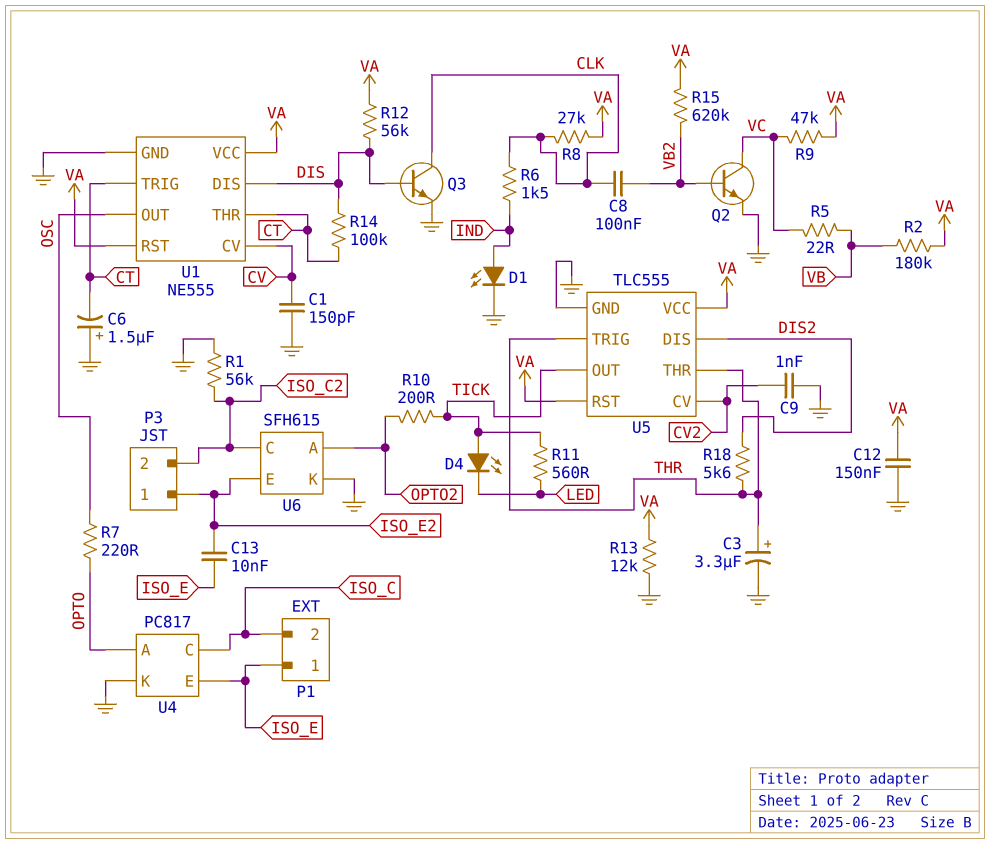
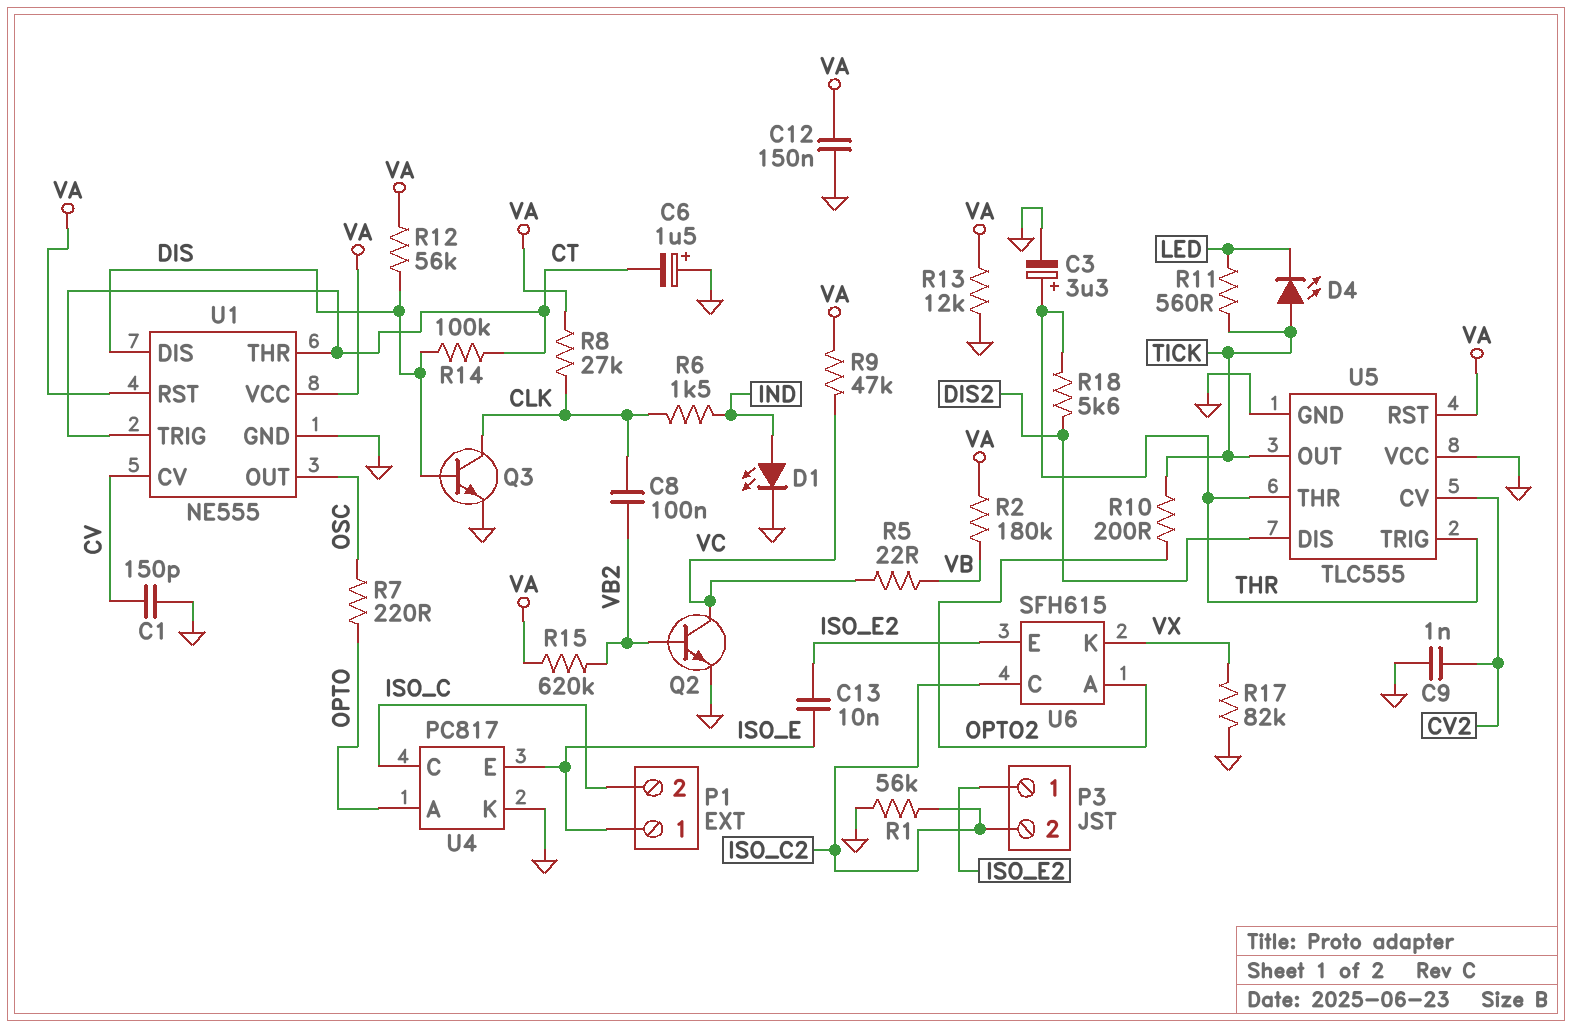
R17: none -> 82k (GND, VX)
U5 pin VCC: VA -> GND
U6 pin K: GND -> VX

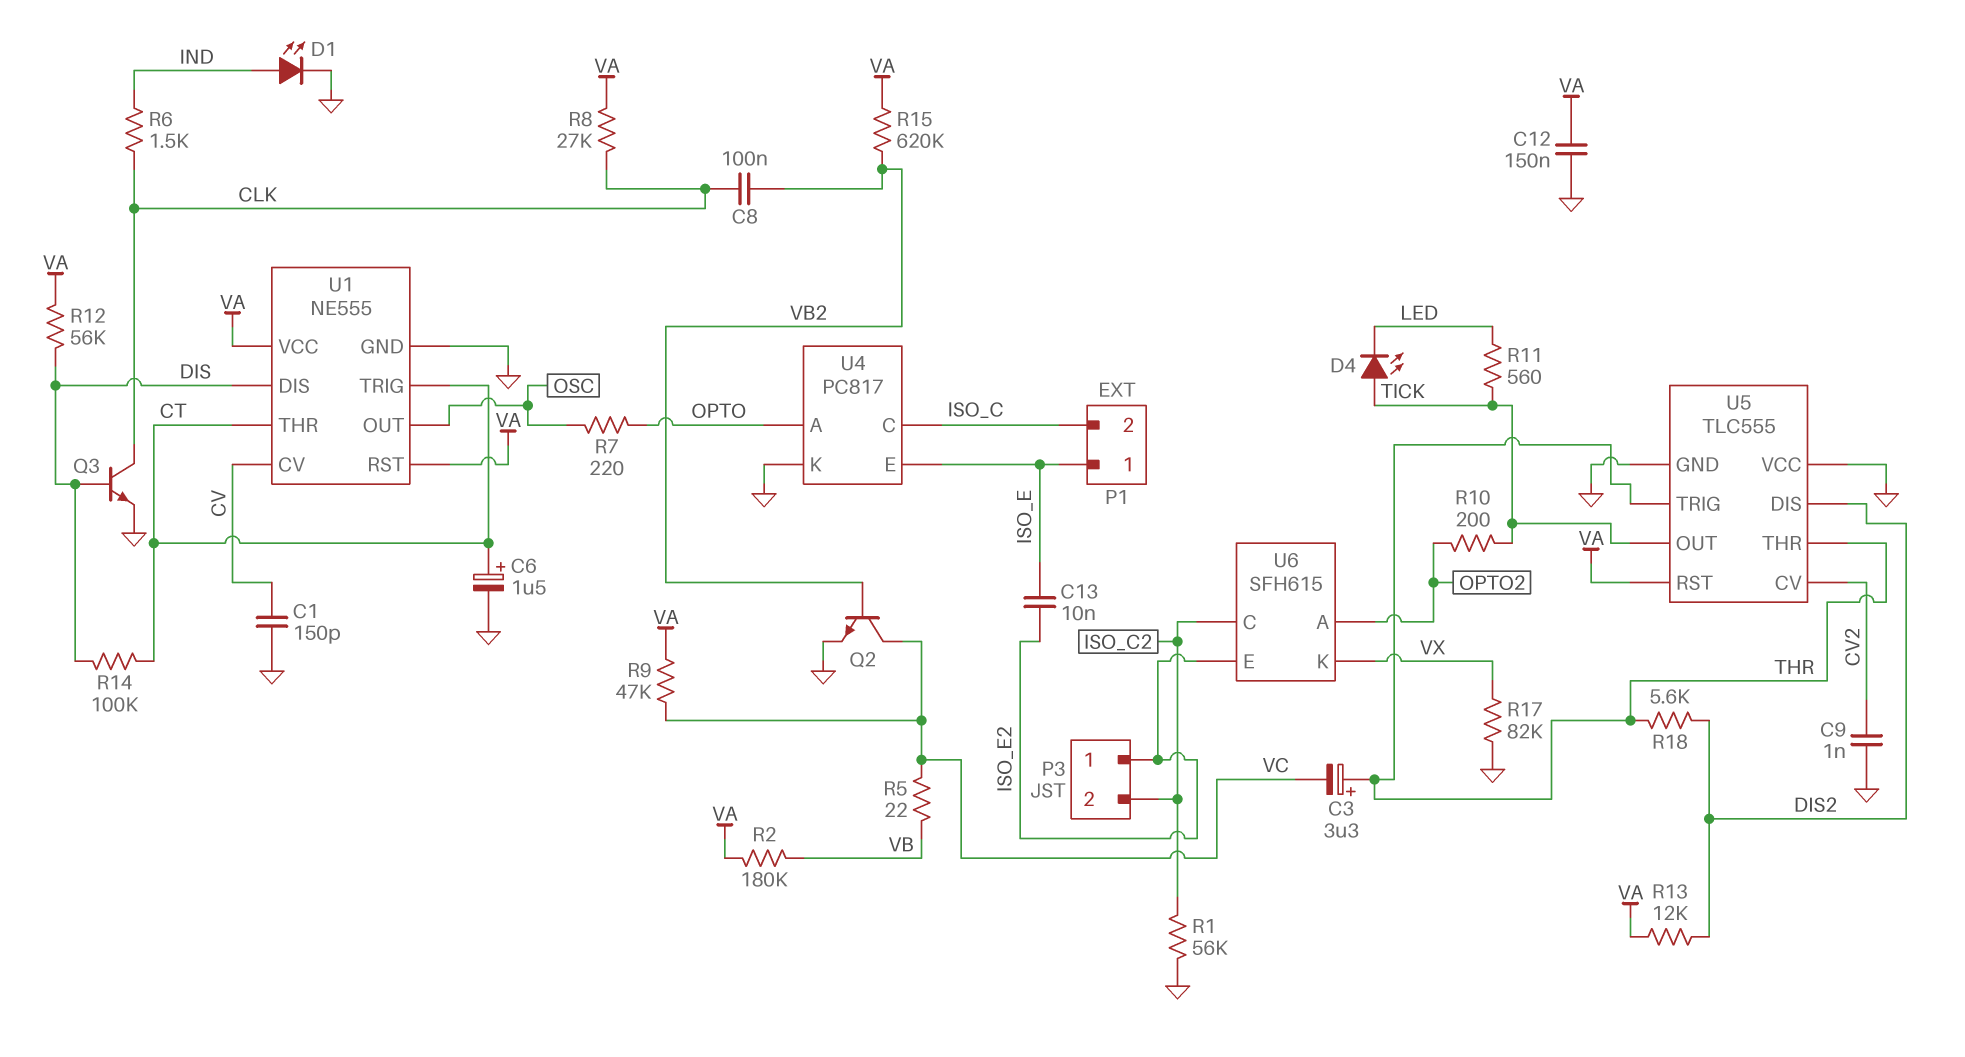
C3: 3.3uF (plus THR, minus GND) -> 3.3uF (plus THR, minus VC)
C6: 1.5uF (plus GND, minus CT) -> 1.5uF (plus CT, minus GND)
R13: 12k (GND, VA) -> 12k (DIS2, VA)

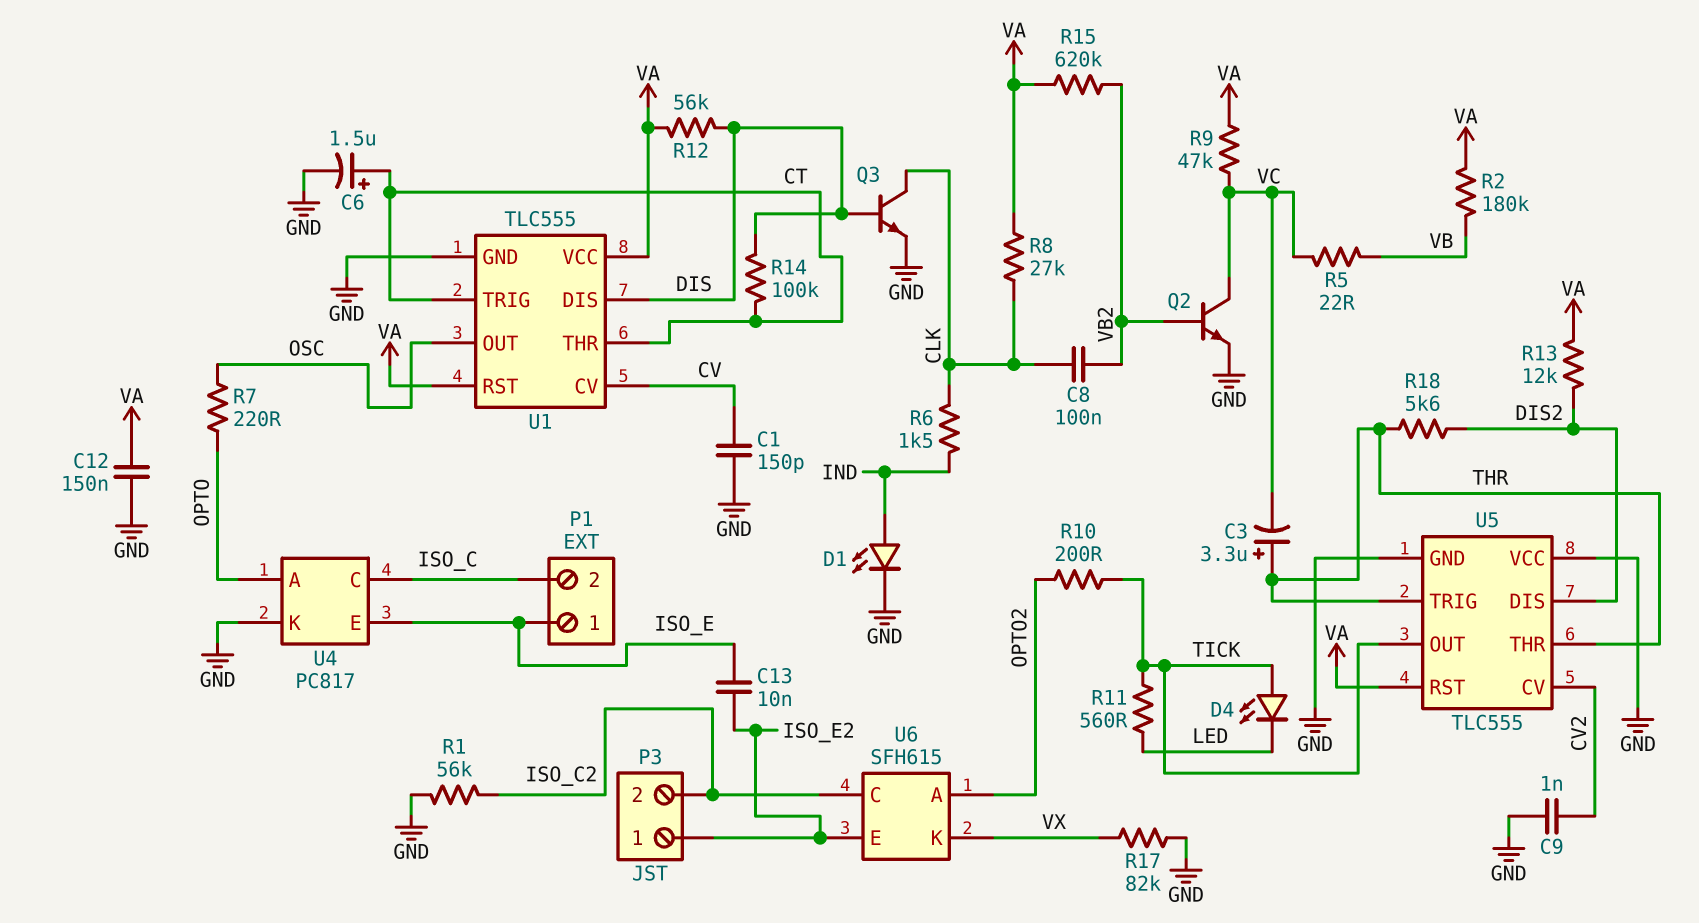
U1: NE555 -> TLC555

